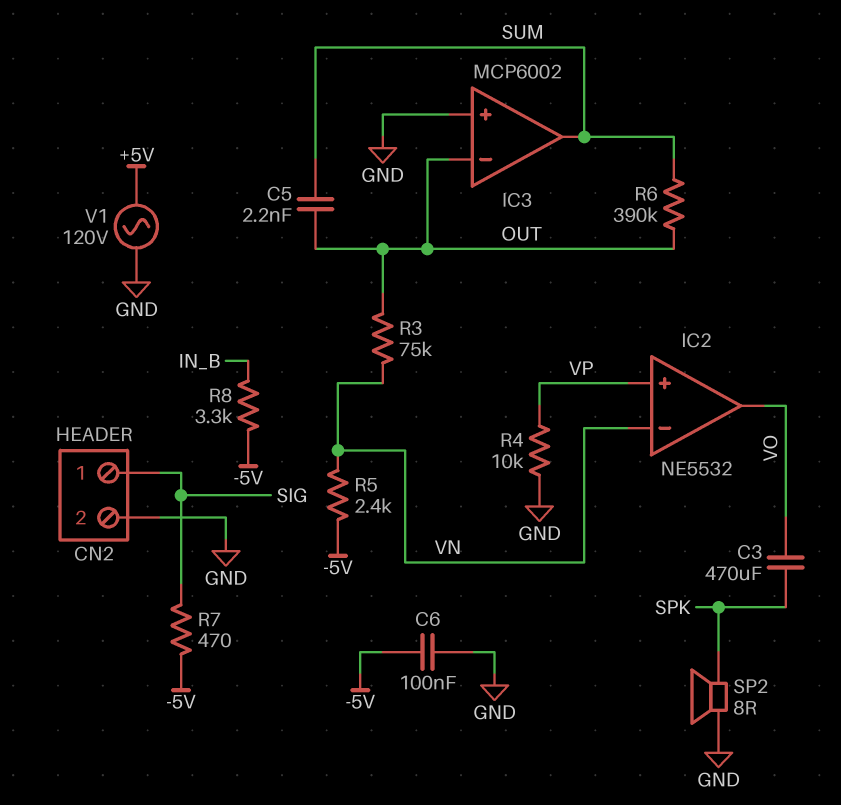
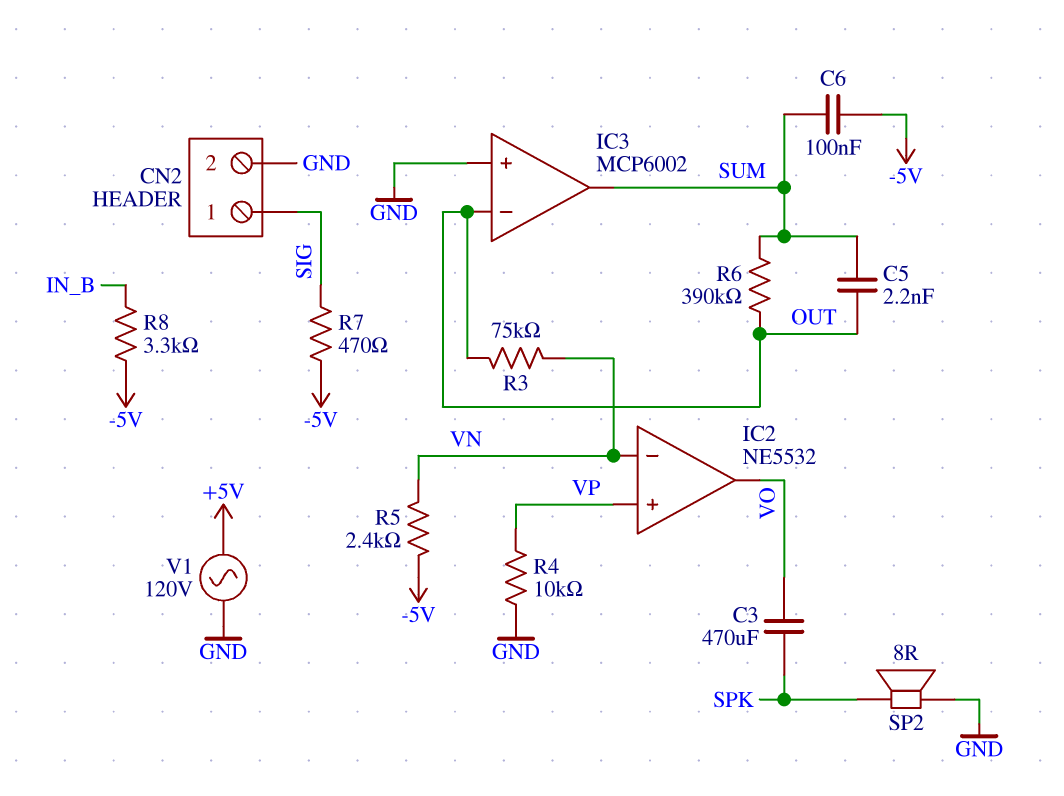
C6: 100nF (-5V, GND) -> 100nF (-5V, SUM)

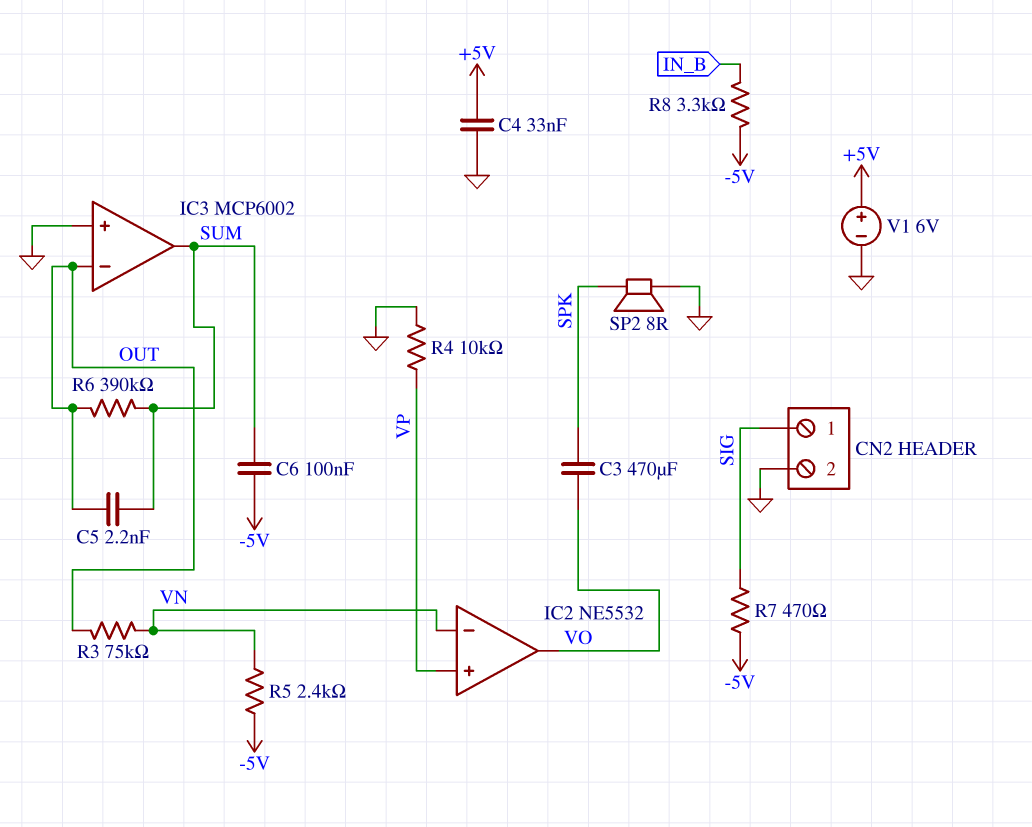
C4: none -> 33nF (+5V, GND)
V1: AC 120V (+5V, GND) -> 6V (plus +5V, minus GND)

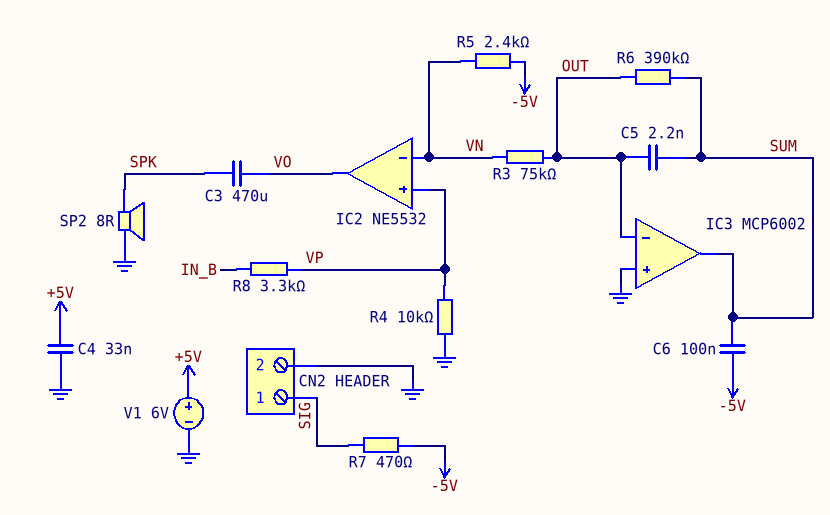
R8: 3.3k (-5V, IN_B) -> 3.3k (IN_B, VP)

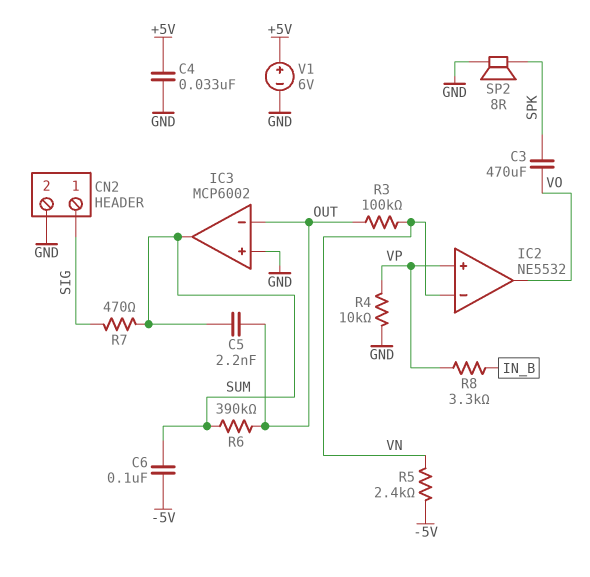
R3: 75k (OUT, VN) -> 100k (OUT, VN)
R7: 470 (-5V, SIG) -> 470 (SIG, SUM)

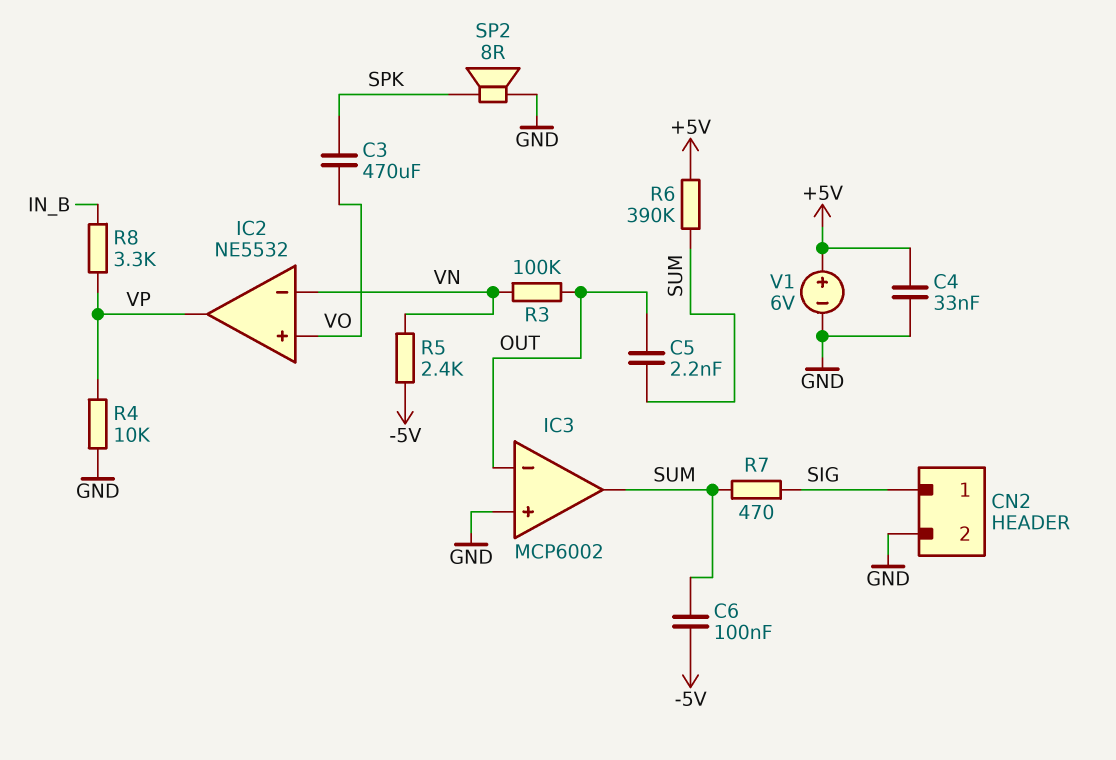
IC2 pin in+: VP -> VO
IC2 pin out: VO -> VP
R6: 390k (OUT, SUM) -> 390k (+5V, SUM)

